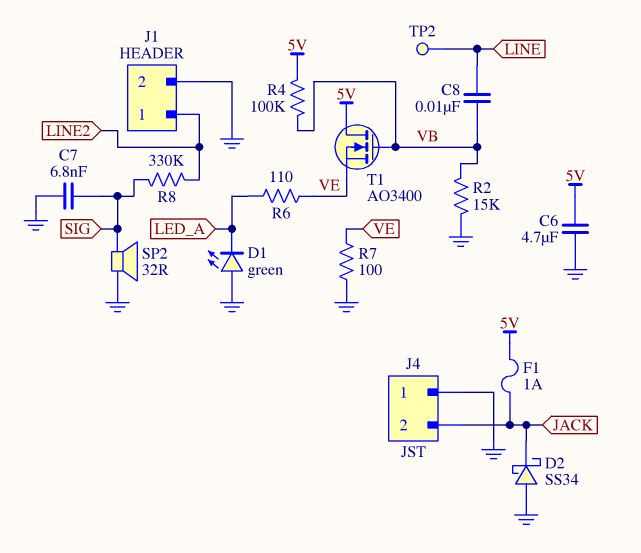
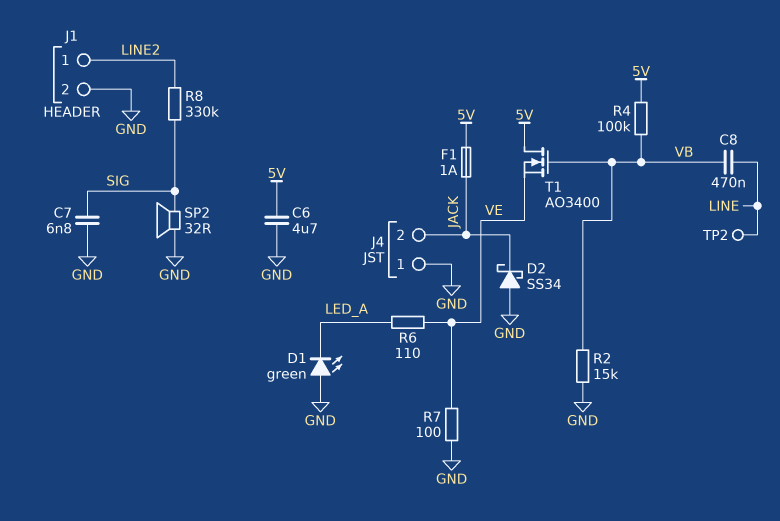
C8: 10nF (LINE, VB) -> 470nF (LINE, VB)

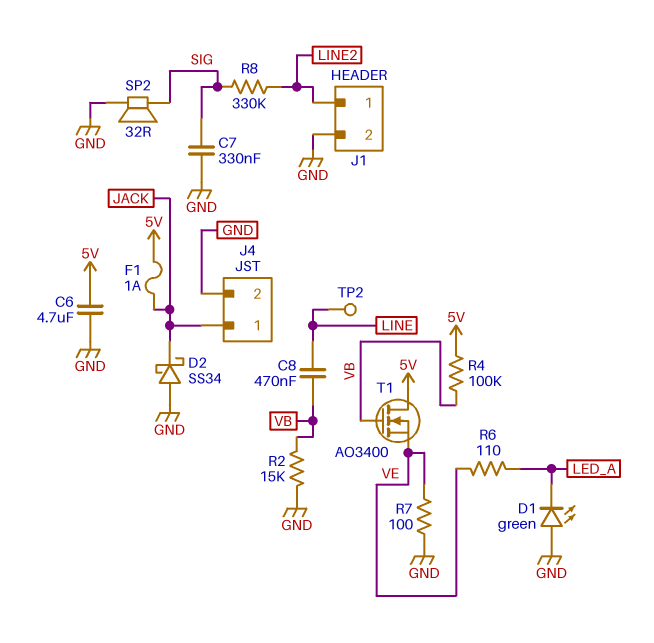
C7: 6.8nF (GND, SIG) -> 330nF (GND, SIG)
J4 pin 1: GND -> JACK
J4 pin 2: JACK -> GND

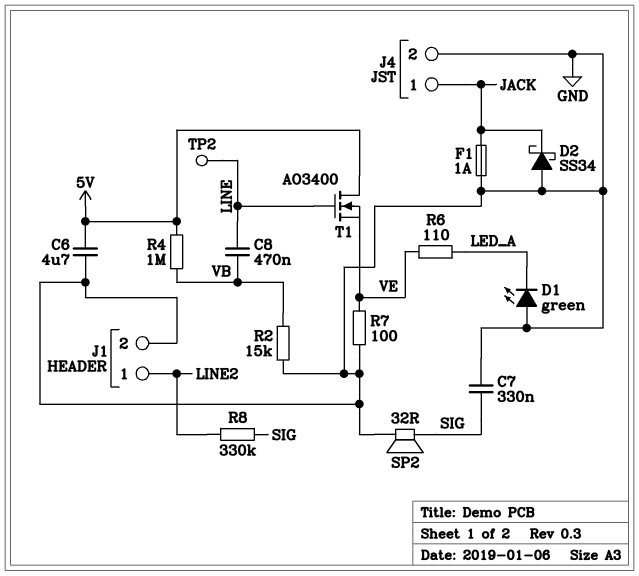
F1: 1A (5V, JACK) -> 1A (GND, JACK)
R4: 100k (5V, VB) -> 1M (5V, VB)
T1: NMOS AO3400 (G VB, D 5V, S VE) -> NMOS AO3400 (G LINE, D 5V, S VE)

